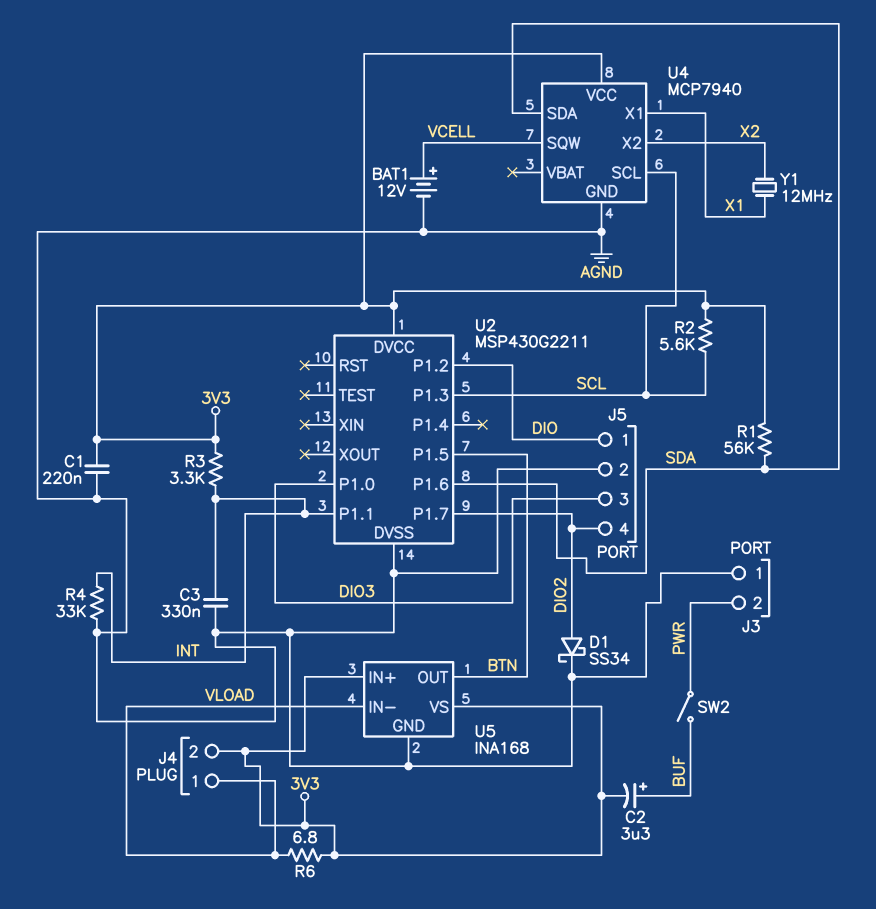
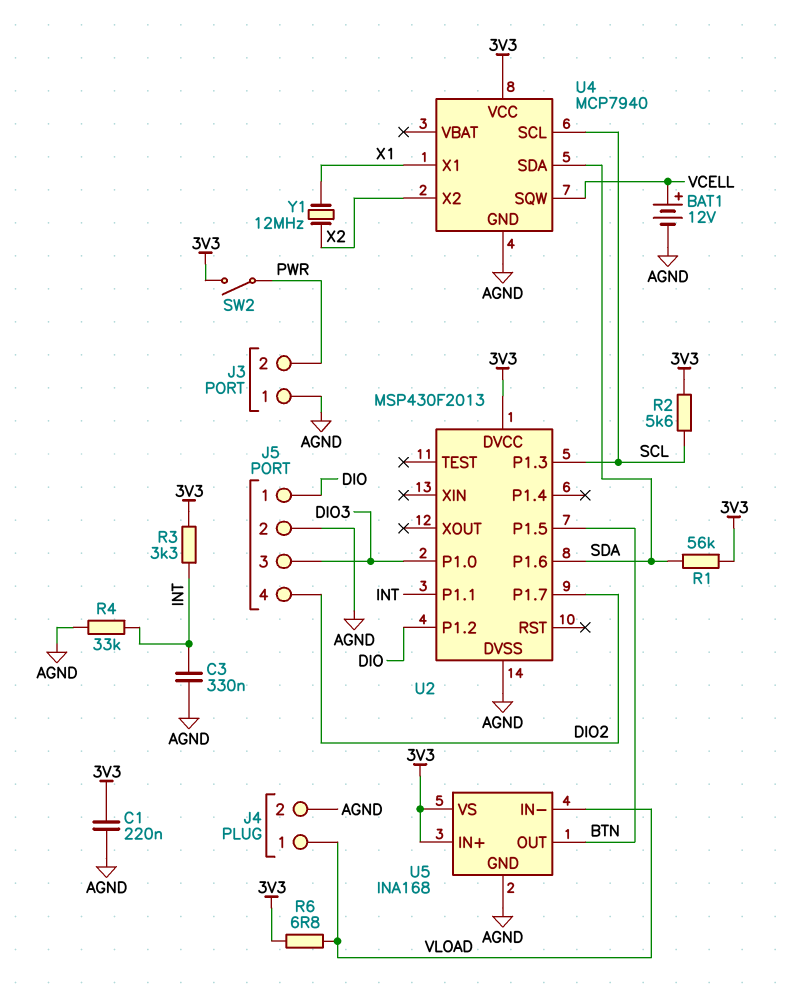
C2: 3.3uF (plus BUF, minus 3V3) -> none
D1: schottky SS34 (A DIO2, K AGND) -> none
J4 pin 2: 3V3 -> AGND
SW2: switch (BUF, PWR) -> switch (3V3, PWR)
U2: MSP430G2211 -> MSP430F2013

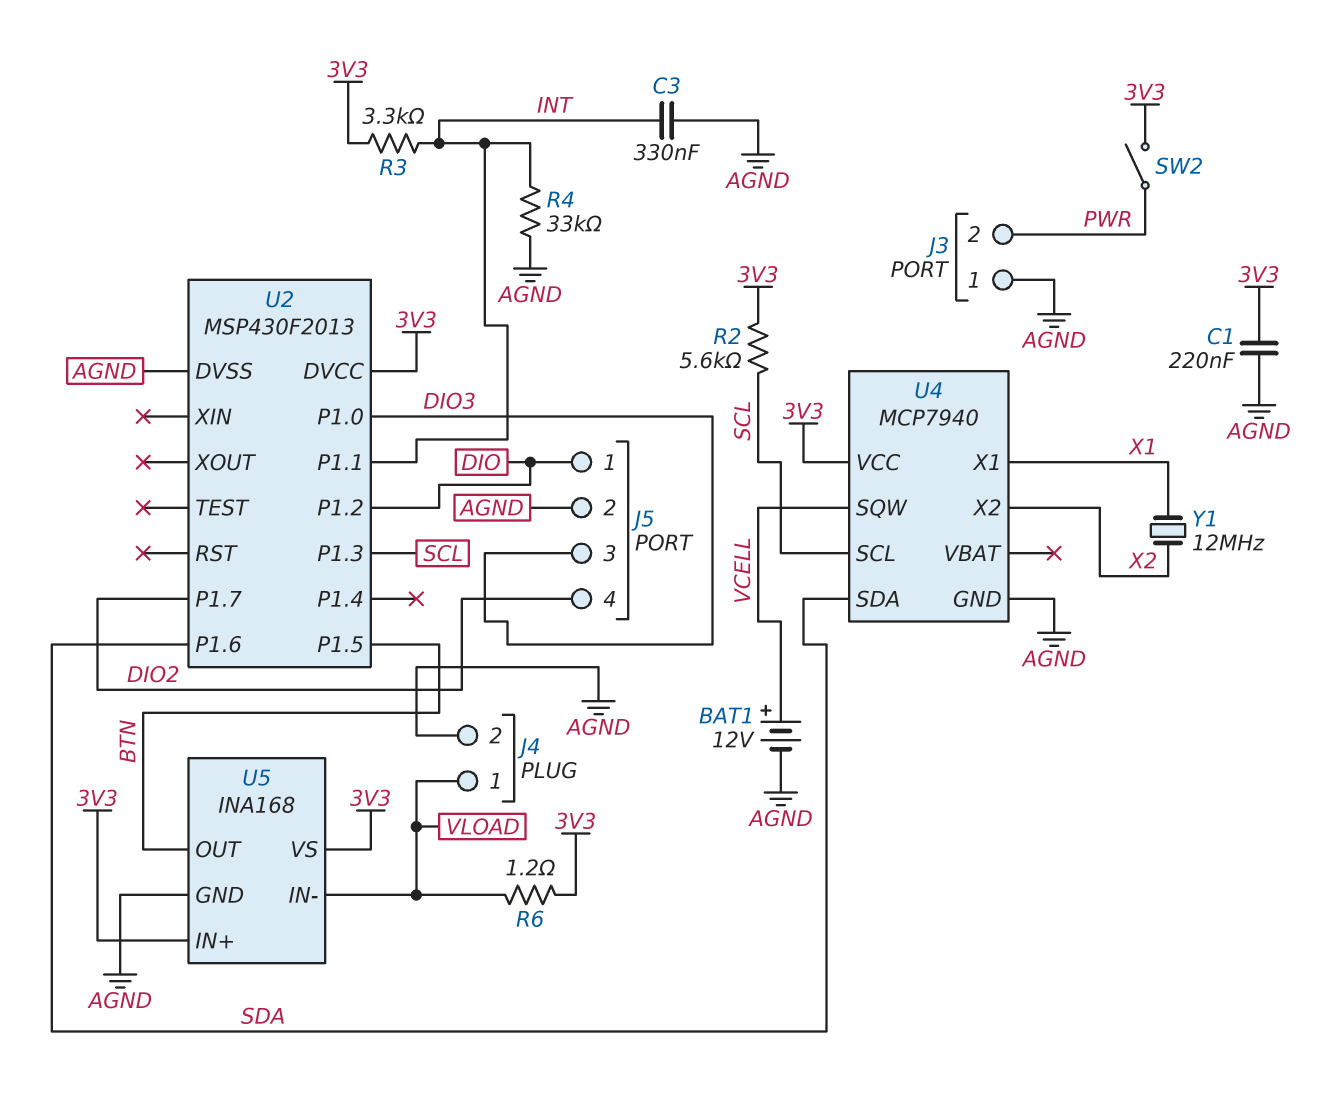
R1: 56k (3V3, SDA) -> none
R6: 6.8 (3V3, VLOAD) -> 1.2 (3V3, VLOAD)

